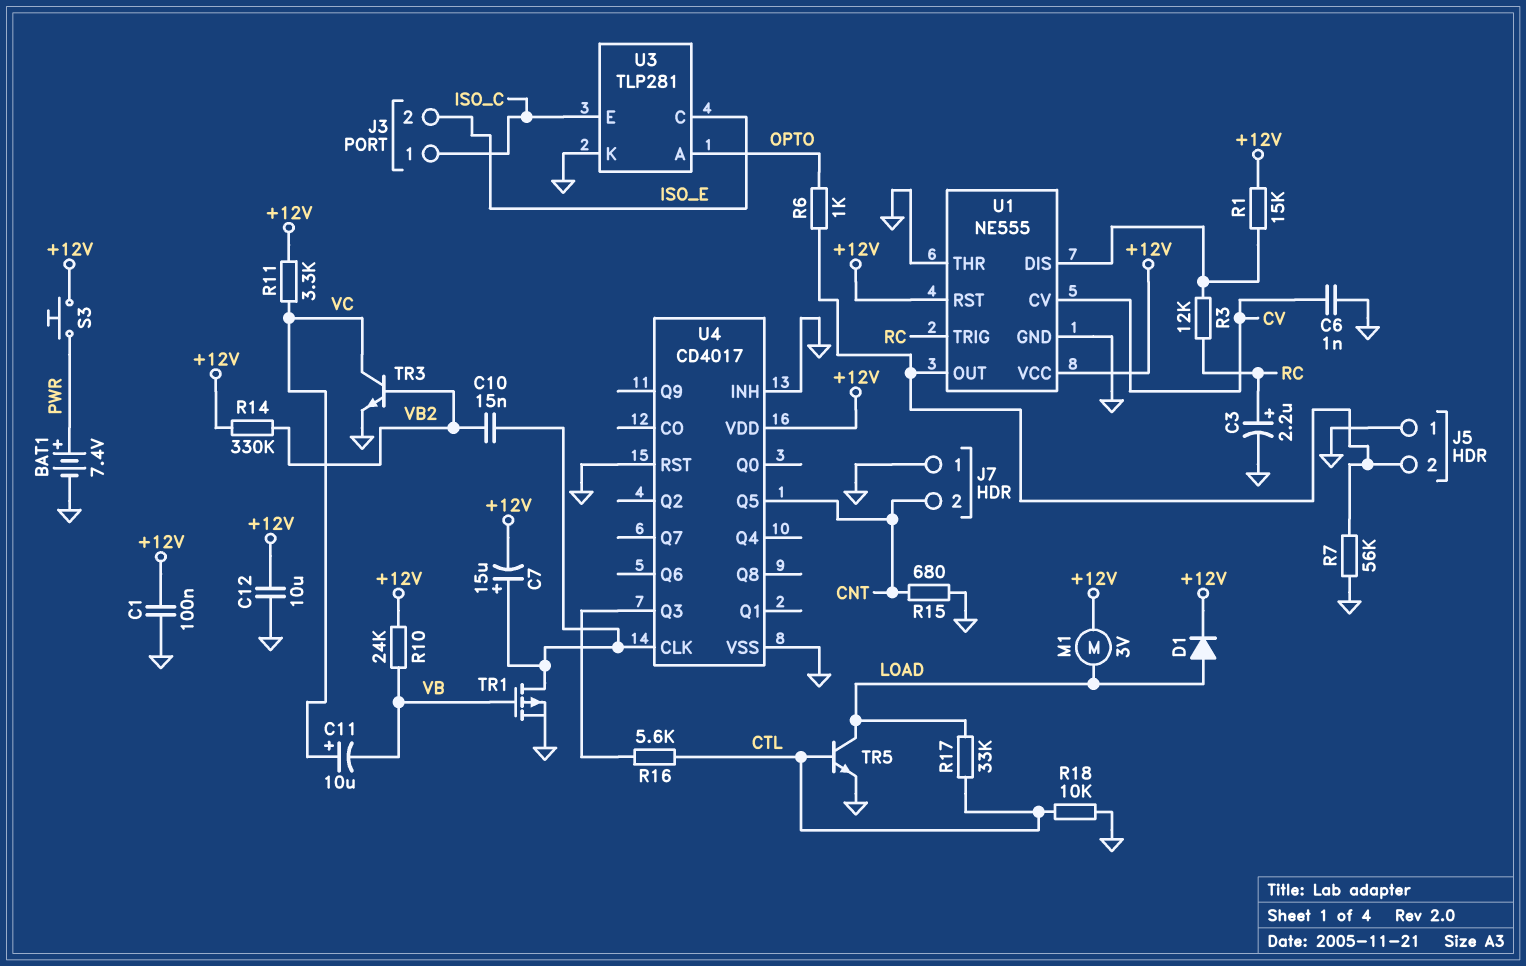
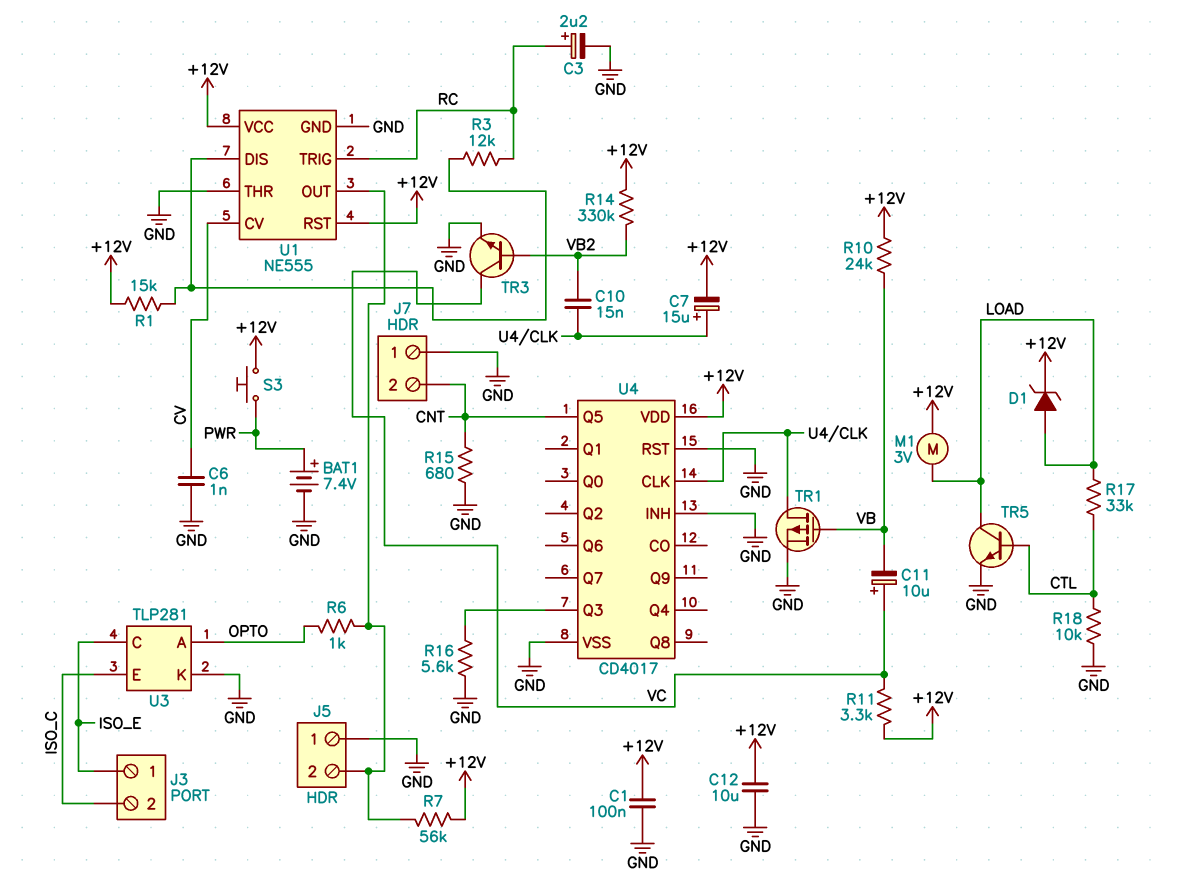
D1: diode (A LOAD, K +12V) -> zener (A LOAD, K +12V)
J3 pin 1: ISO_C -> ISO_E
J3 pin 2: ISO_E -> ISO_C
R7: 56k (GND, J5/2) -> 56k (+12V, J5/2)
R16: 5.6k (CTL, U4/Q3) -> 5.6k (GND, U4/Q3)

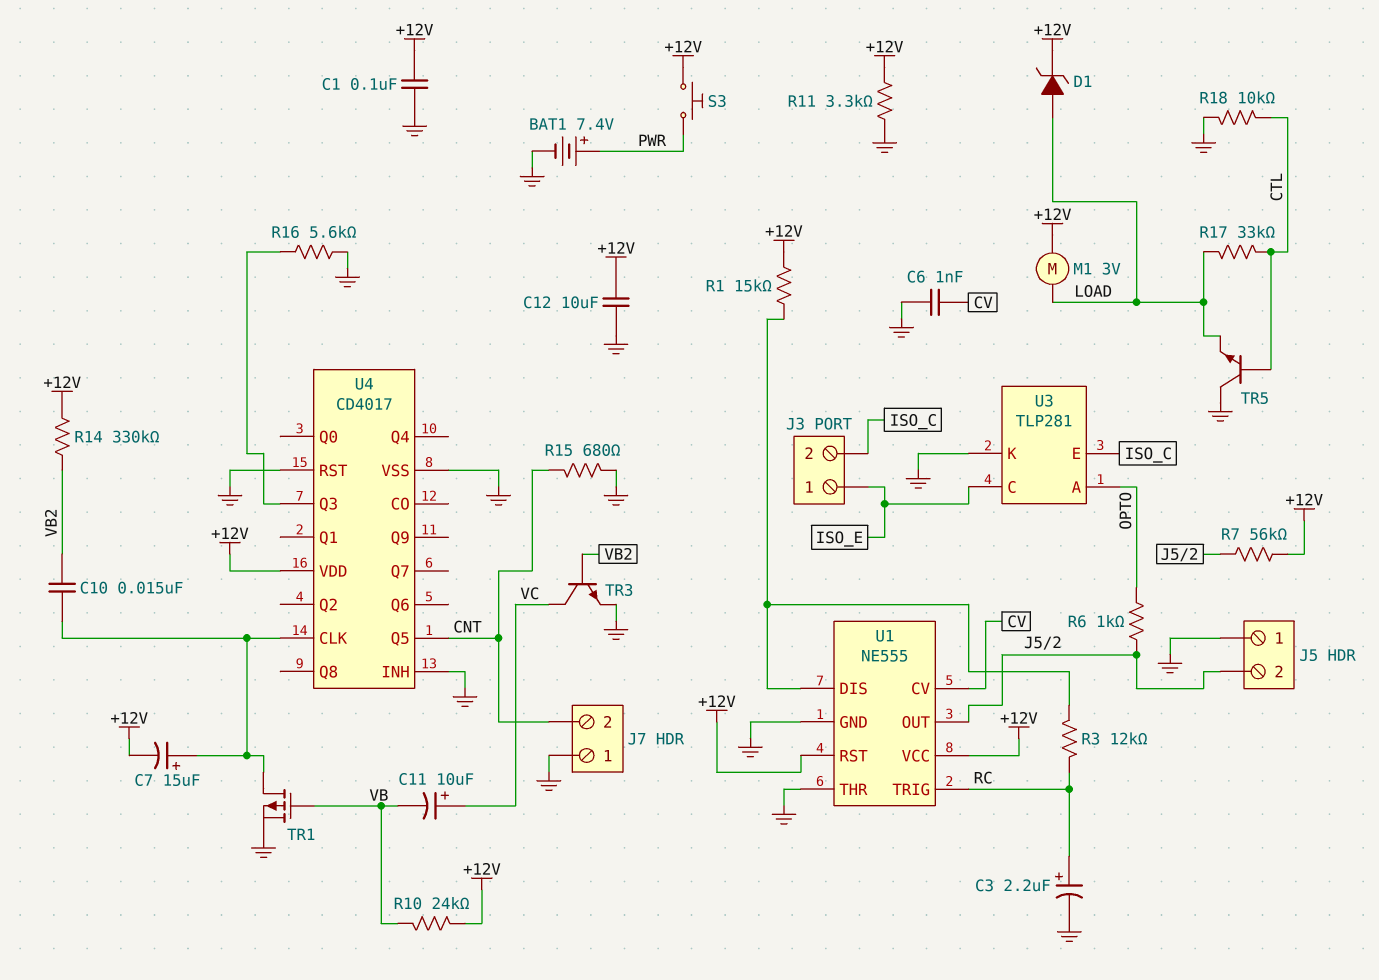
R11: 3.3k (+12V, VC) -> 3.3k (+12V, GND)
TR5: NPN (B CTL, C LOAD, E GND) -> NPN (B CTL, C GND, E LOAD)

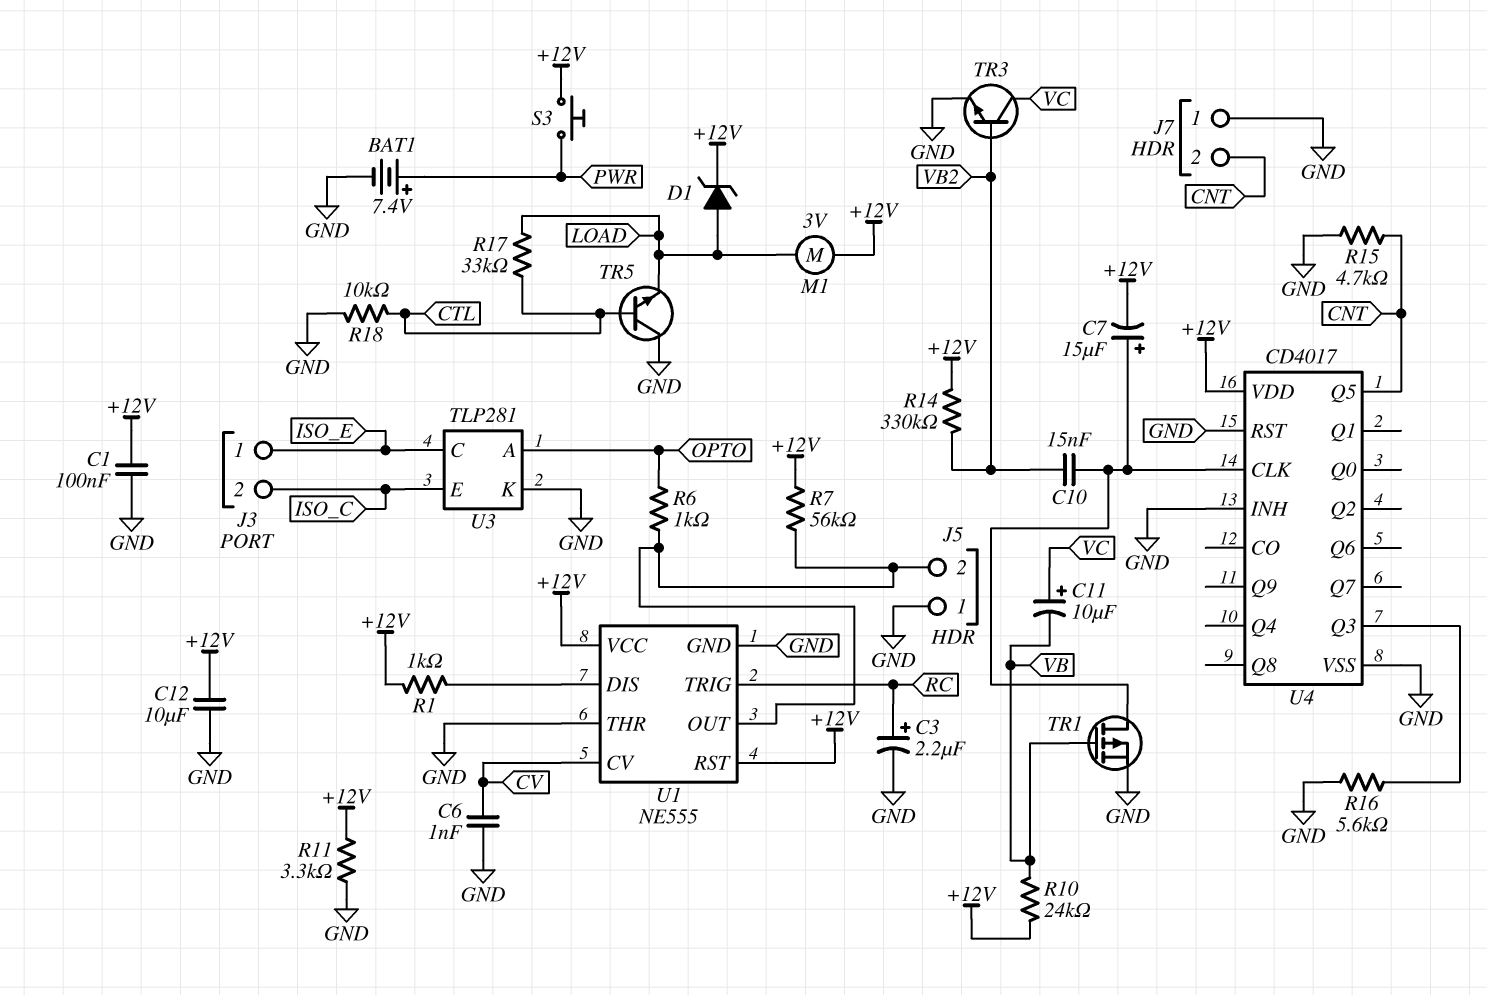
R1: 15k (+12V, U1/DIS) -> 1k (+12V, U1/DIS)
R3: 12k (RC, U1/DIS) -> none
R15: 680 (CNT, GND) -> 4.7k (CNT, GND)

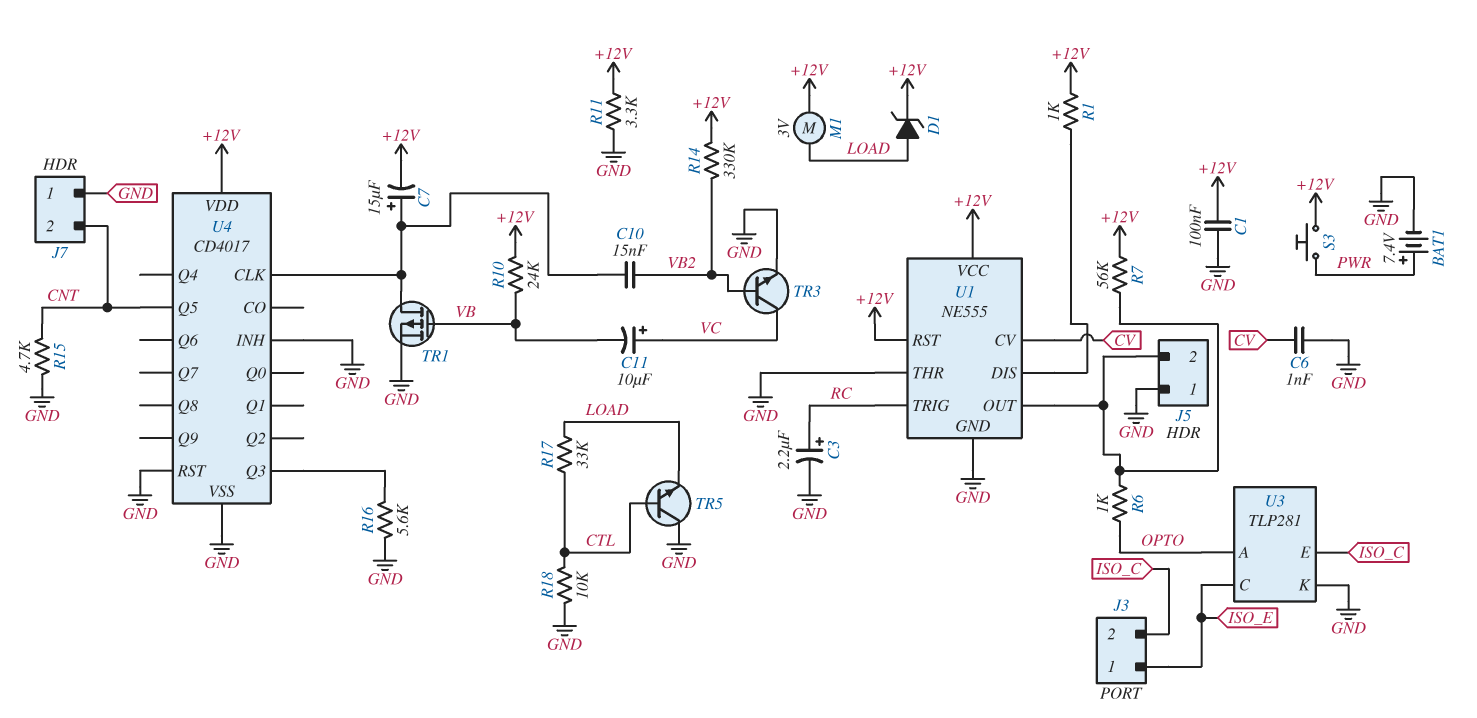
C12: 10uF (+12V, GND) -> none

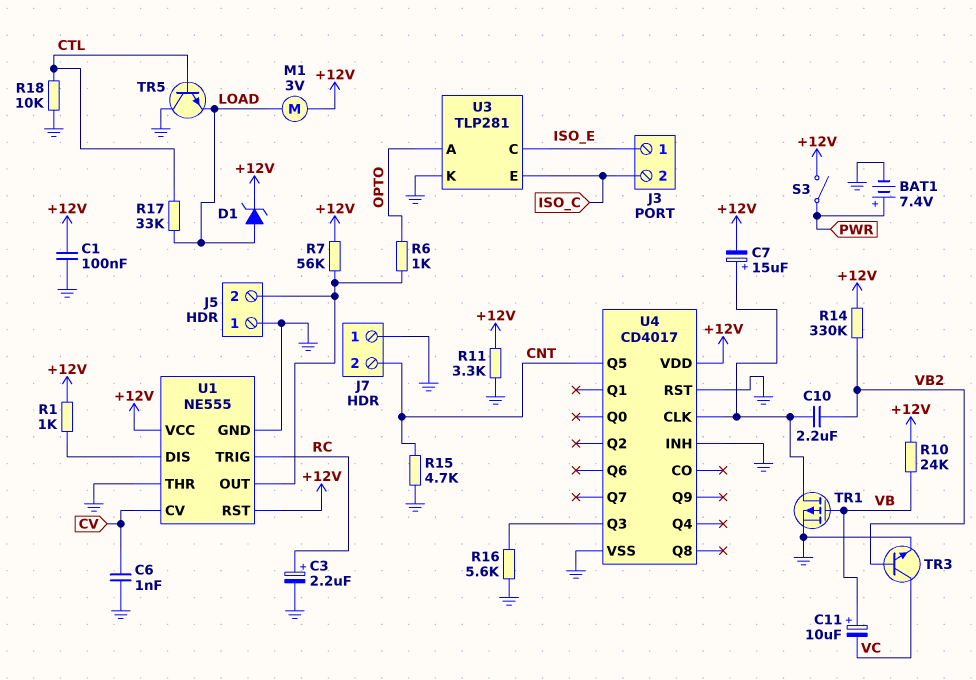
C10: 15nF (U4/CLK, VB2) -> 2.2uF (U4/CLK, VB2)
C11: 10uF (plus VC, minus VB) -> 10uF (plus VB, minus VC)
S3: button (+12V, PWR) -> switch (+12V, PWR)

